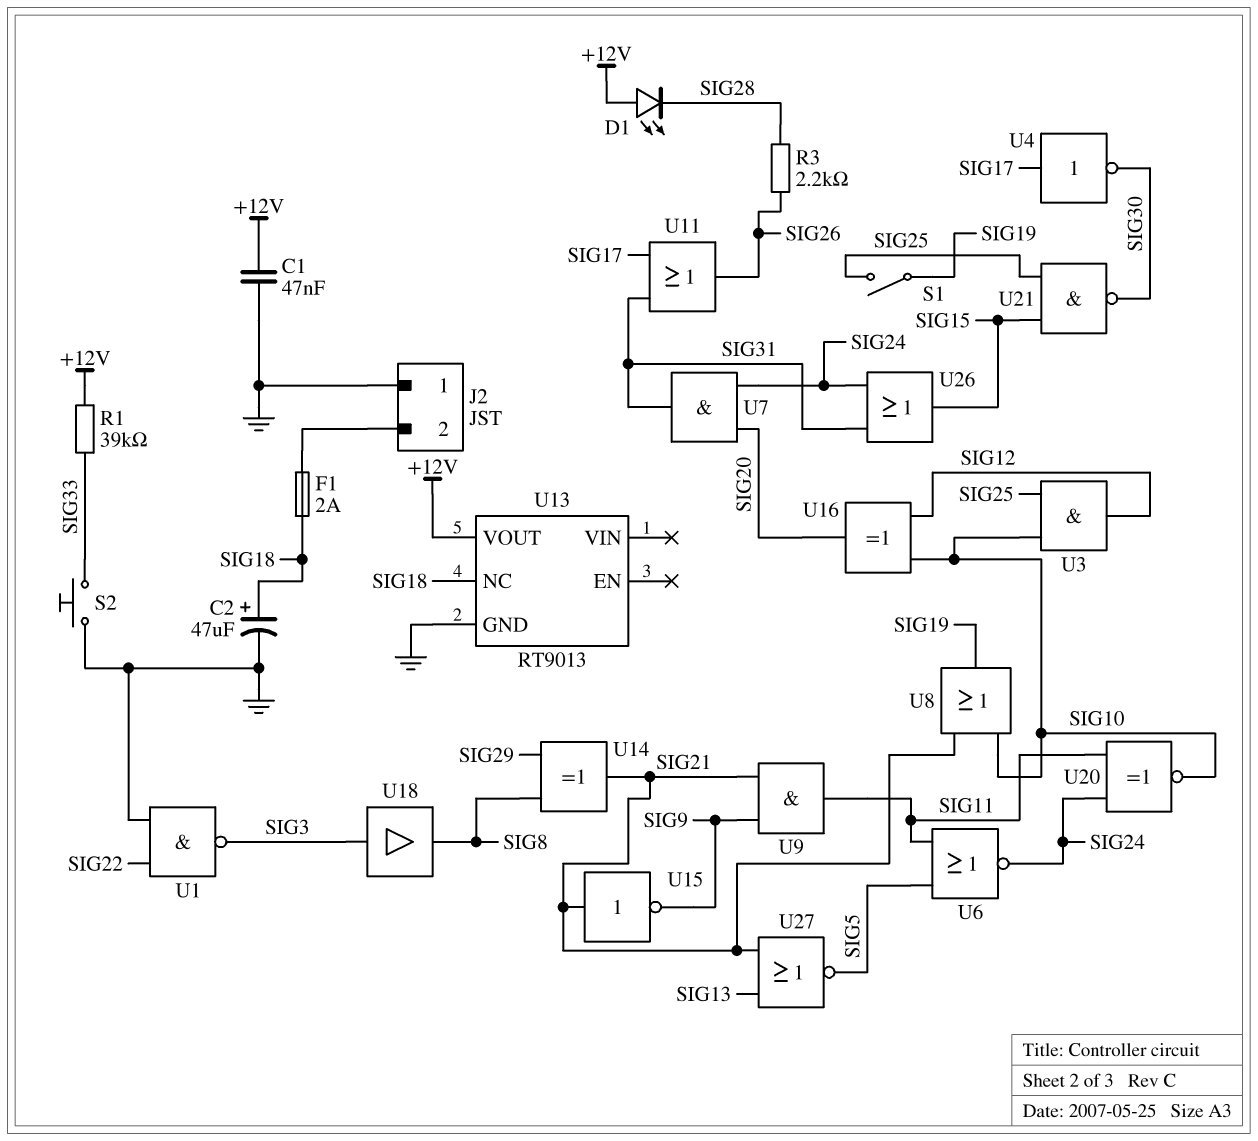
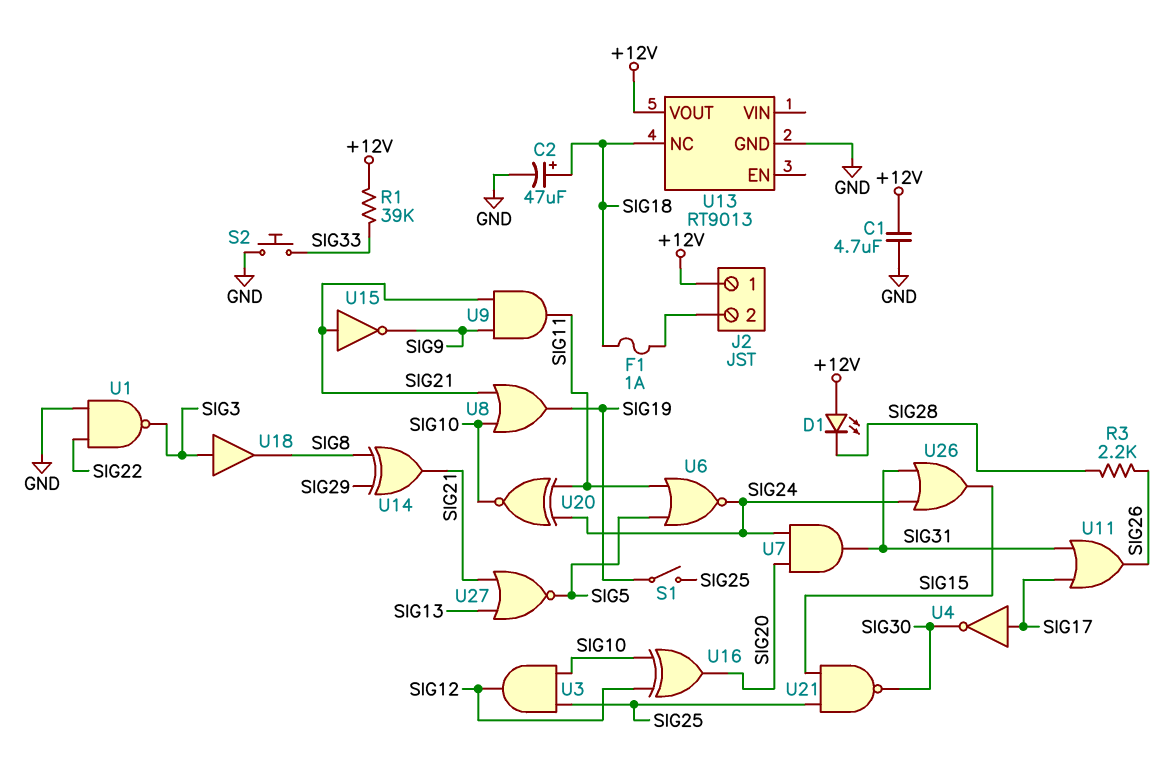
C1: 47nF (+12V, GND) -> 4.7uF (+12V, GND)
F1: 2A (J2/2, SIG18) -> 1A (J2/2, SIG18)
J2 pin 1: GND -> +12V

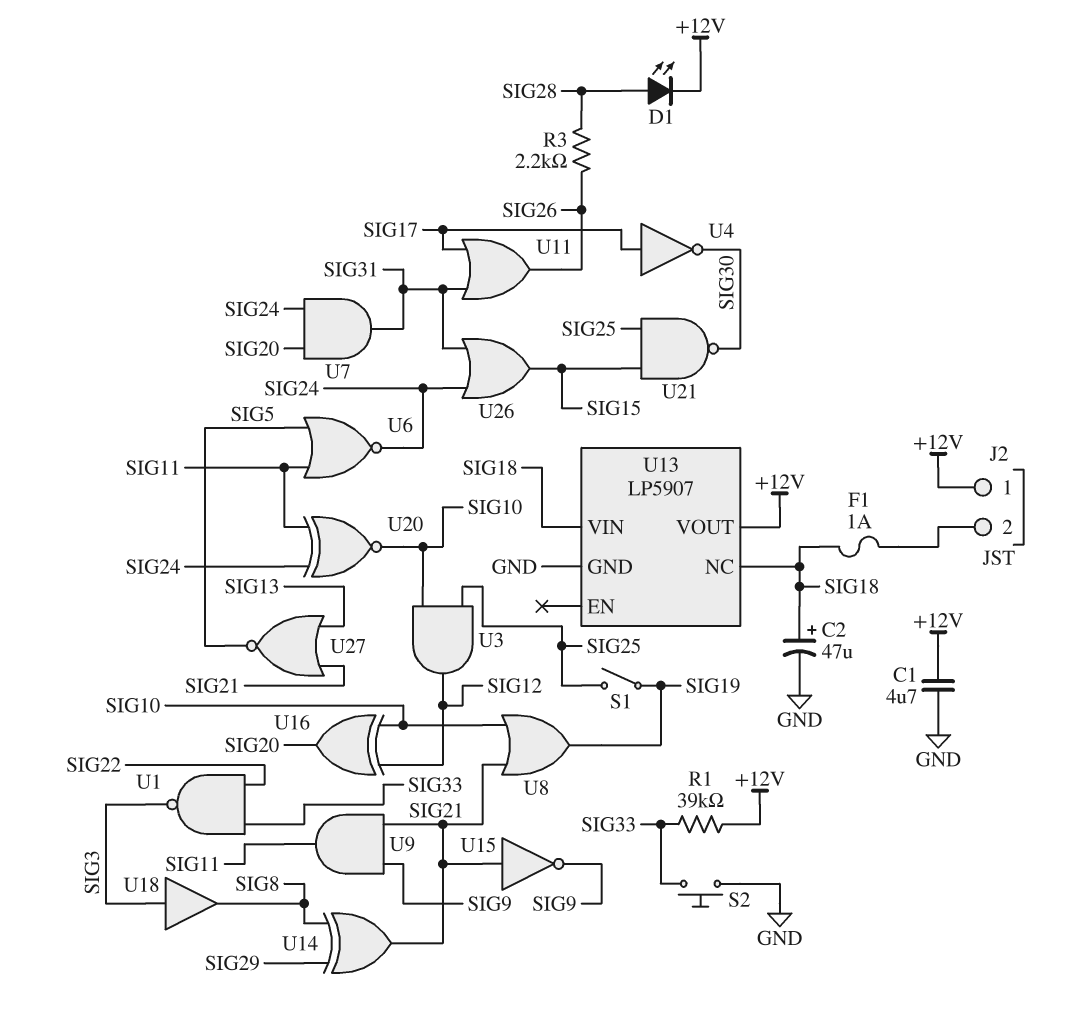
D1: LED (A +12V, K SIG28) -> LED (A SIG28, K +12V)
U1: NAND (in GND, in SIG22, out SIG3) -> NAND (in SIG22, in SIG33, out SIG3)
U13: RT9013 -> LP5907
U13 pin VIN: none -> SIG18

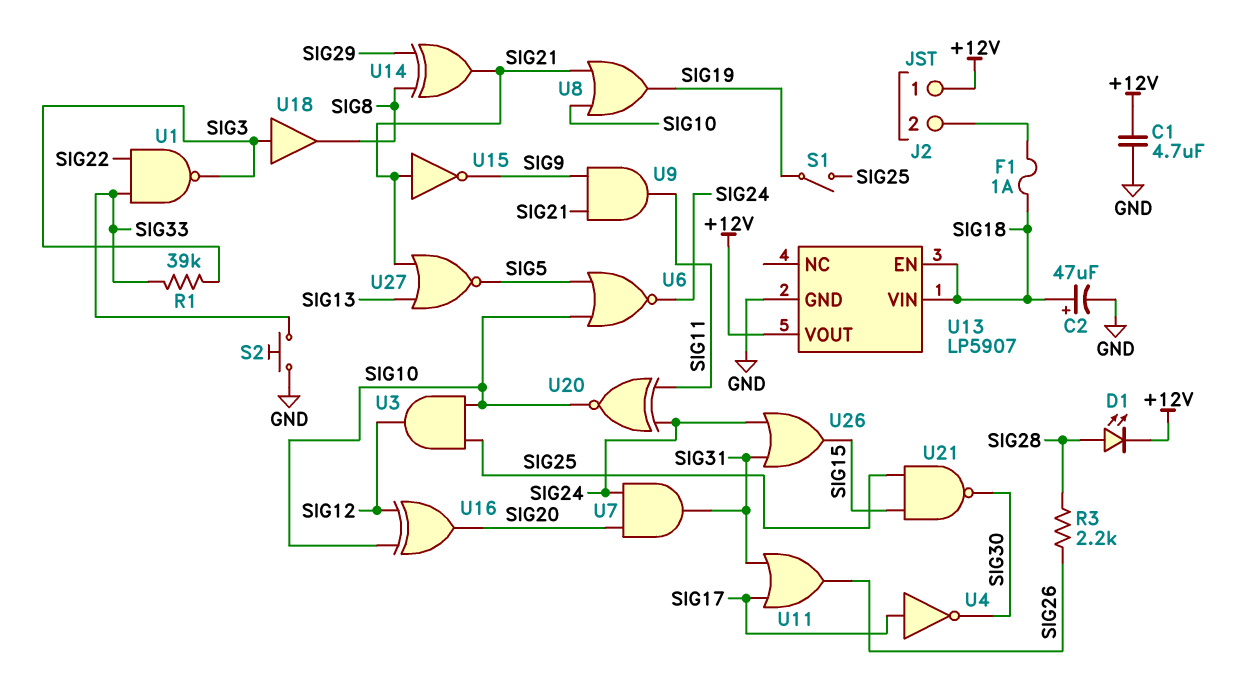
R1: 39k (+12V, SIG33) -> 39k (SIG3, SIG33)
U6: NOR (in SIG5, in SIG11, out SIG24) -> NOR (in SIG5, in SIG10, out SIG24)
U13 pin EN: none -> SIG18
U13 pin NC: SIG18 -> none

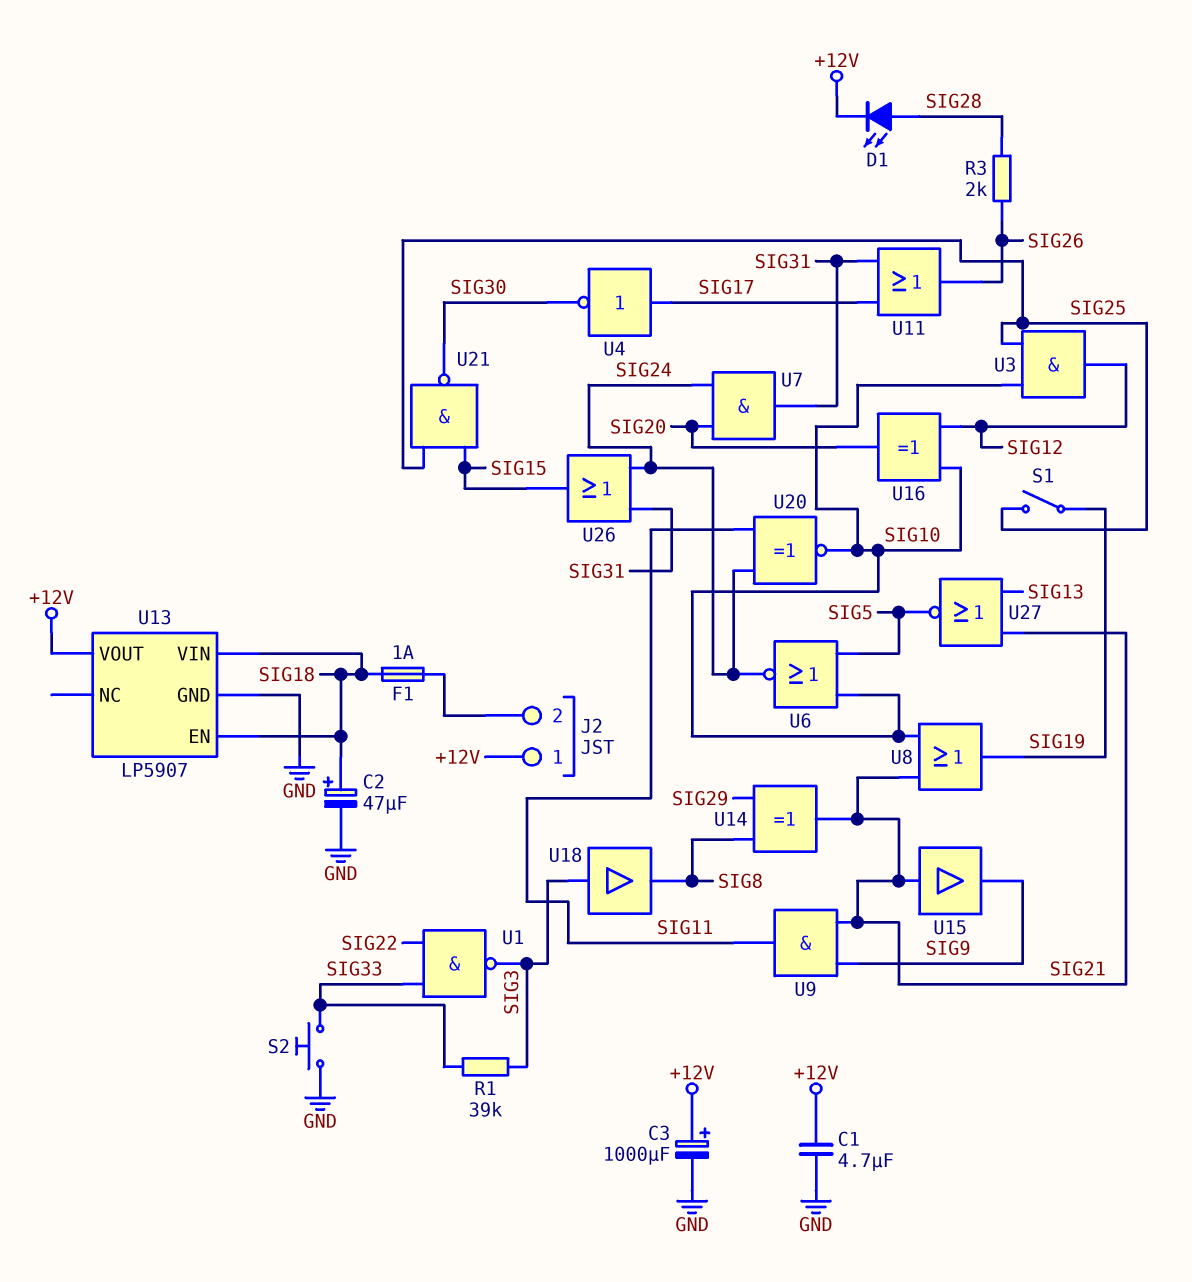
C3: none -> 1000uF (plus +12V, minus GND)
R3: 2.2k (SIG26, SIG28) -> 2k (SIG26, SIG28)
U15: NOT (in SIG21, out SIG9) -> buffer (in SIG21, out SIG9)

